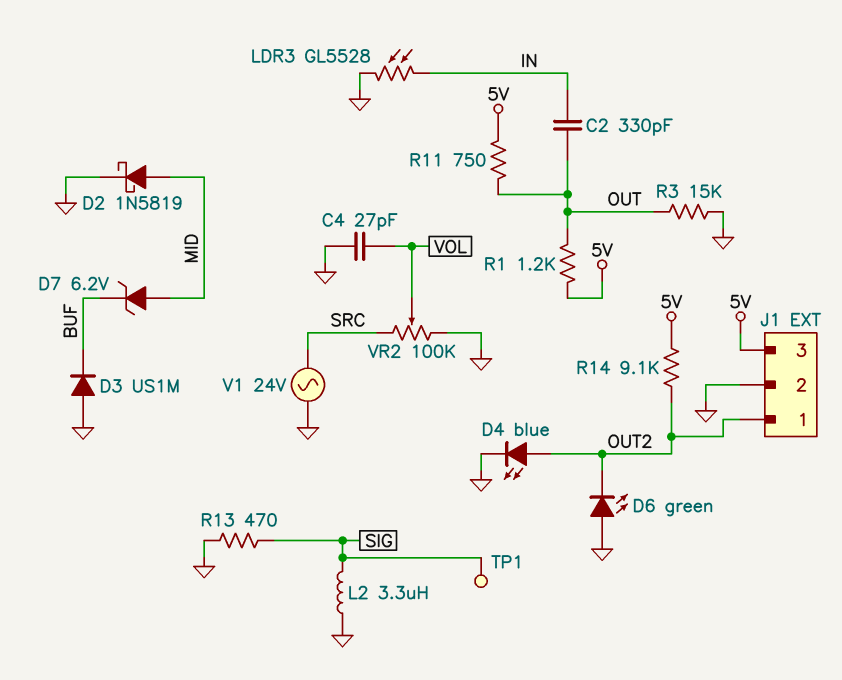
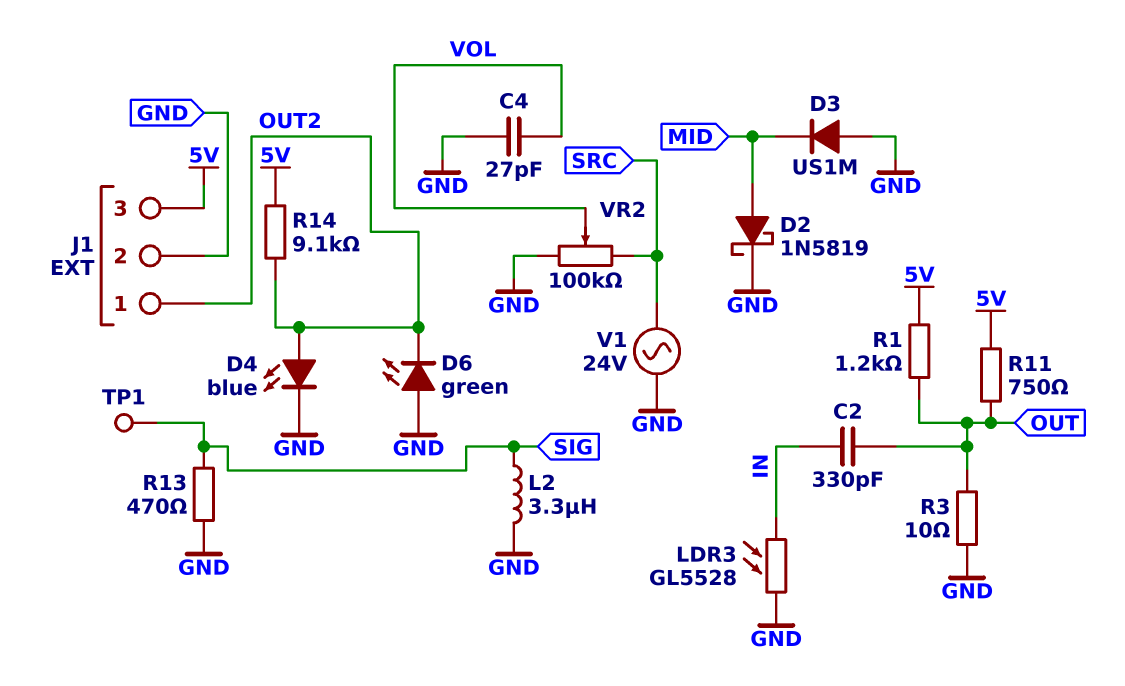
D3: diode US1M (A GND, K BUF) -> diode US1M (A GND, K MID)
D7: zener 6.2V (A MID, K BUF) -> none
R3: 15k (GND, OUT) -> 10 (GND, OUT)

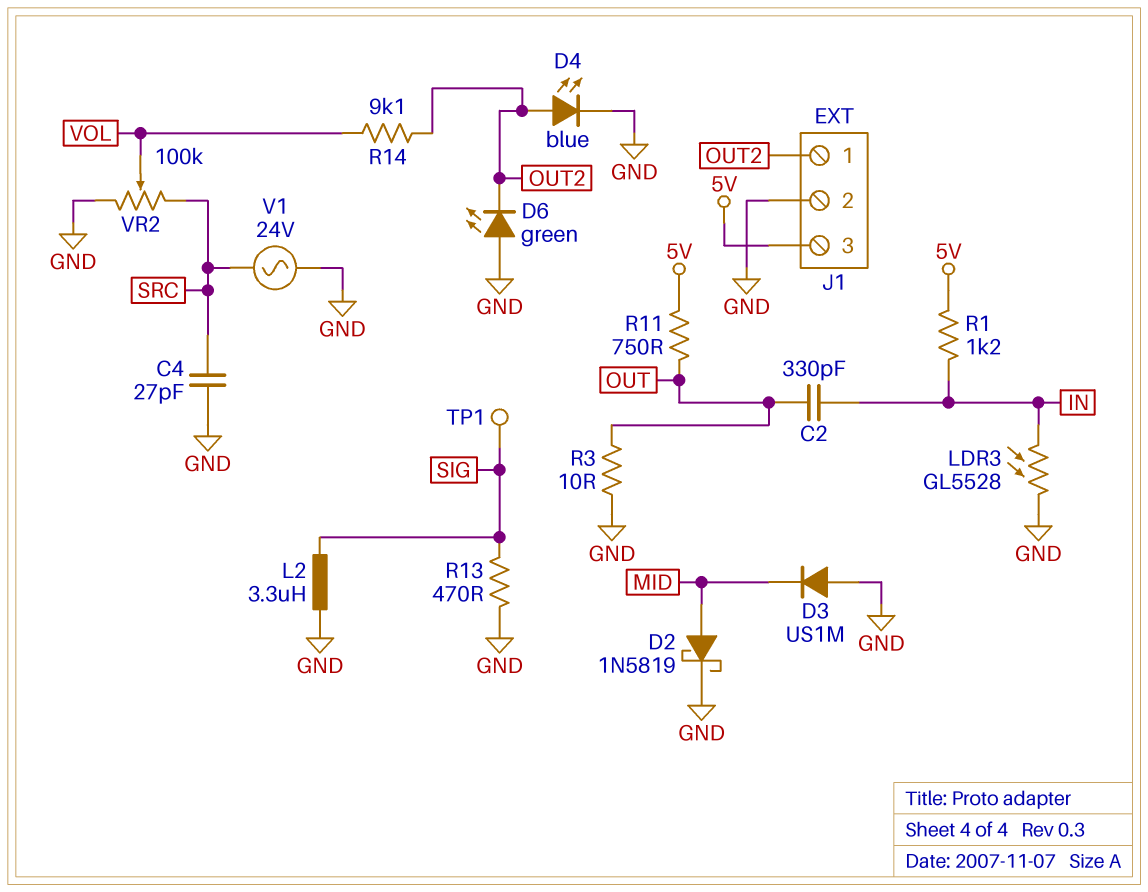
C4: 27pF (GND, VOL) -> 27pF (GND, SRC)
R1: 1.2k (5V, OUT) -> 1.2k (5V, IN)
R14: 9.1k (5V, OUT2) -> 9.1k (OUT2, VOL)

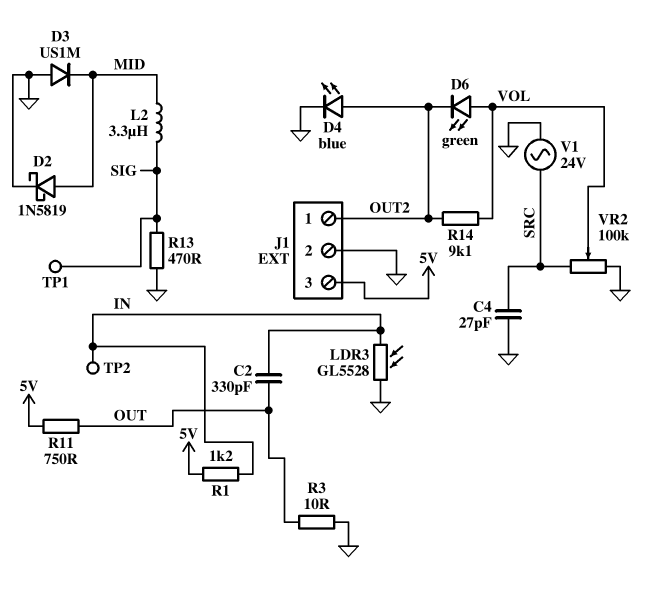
D6: LED green (A GND, K OUT2) -> LED green (A VOL, K OUT2)
L2: 3.3uH (GND, SIG) -> 3.3uH (MID, SIG)
TP2: none -> test point (IN)

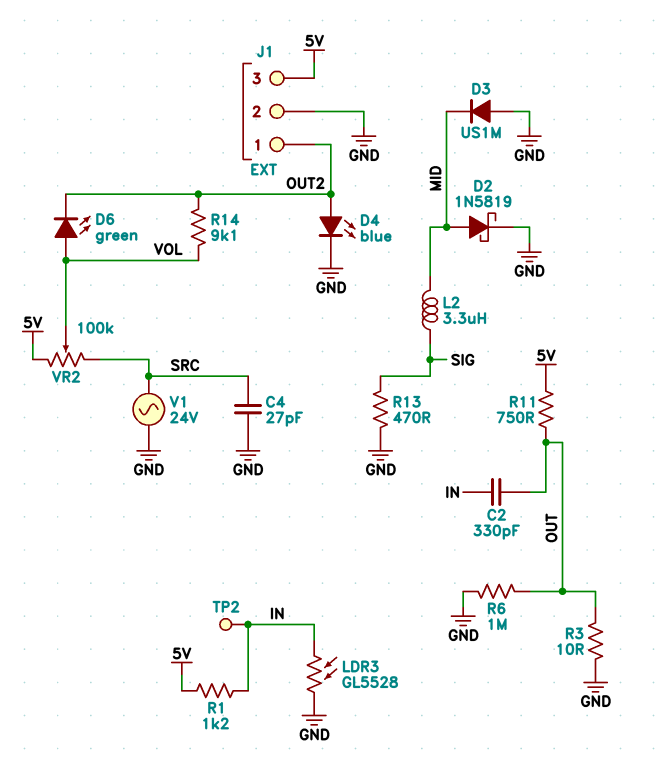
R6: none -> 1M (GND, OUT)
TP1: test point (SIG) -> none
VR2: 100k (GND, SRC, wiper VOL) -> 100k (5V, SRC, wiper VOL)

